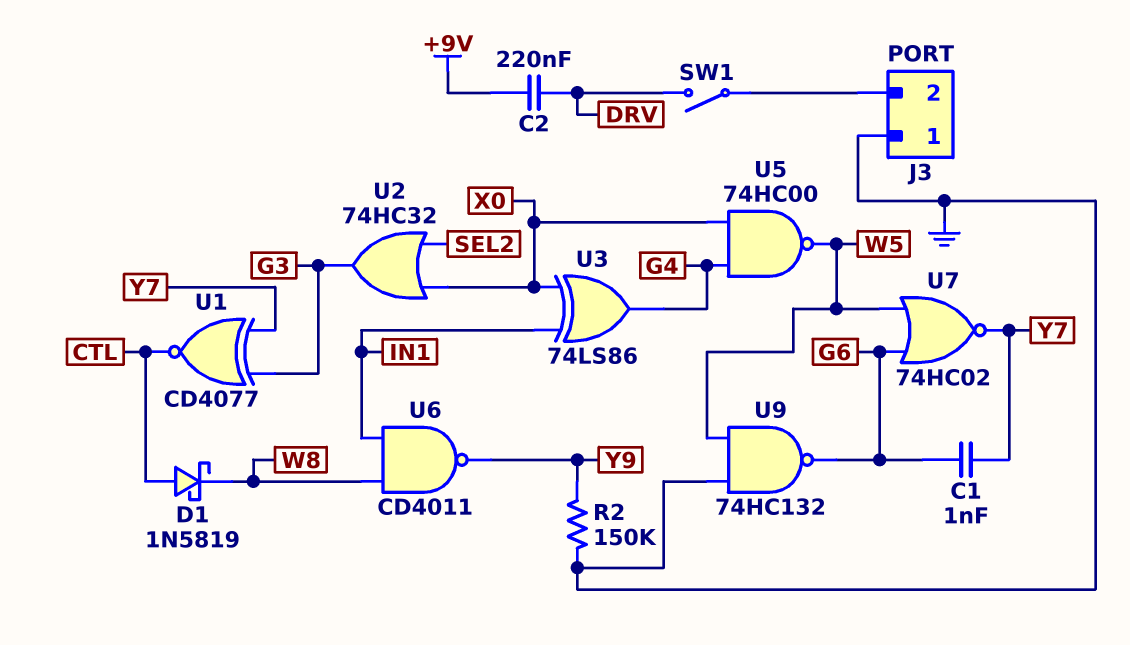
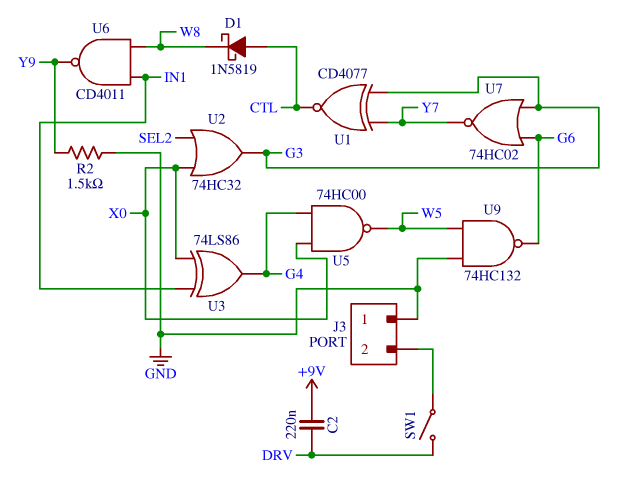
C1: 1nF (G6, Y7) -> none
R2: 150k (GND, Y9) -> 1.5k (GND, Y9)
U7: NOR 74HC02 (in G6, in W5, out Y7) -> NOR 74HC02 (in G3, in G6, out Y7)

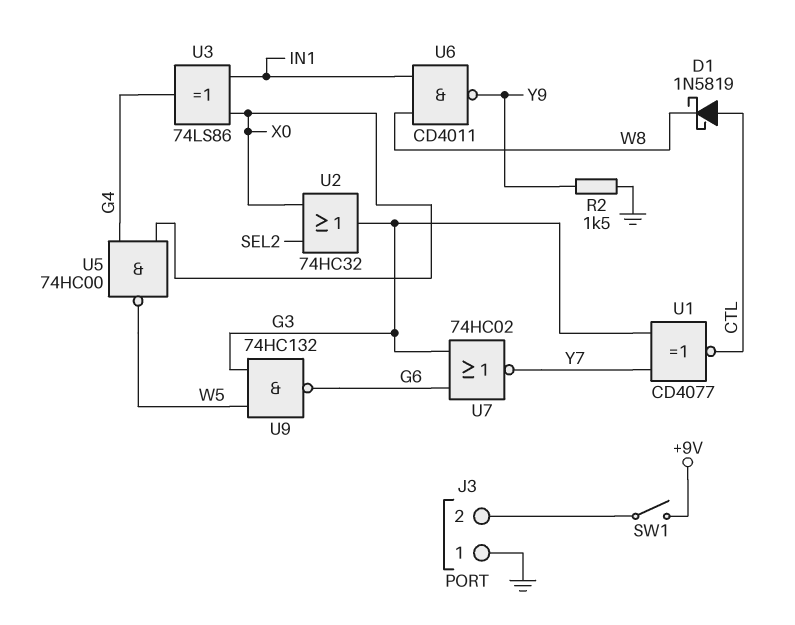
C2: 220nF (+9V, DRV) -> none
SW1: switch (DRV, J3/2) -> switch (+9V, J3/2)
U9: NAND 74HC132 (in GND, in W5, out G6) -> NAND 74HC132 (in G3, in W5, out G6)

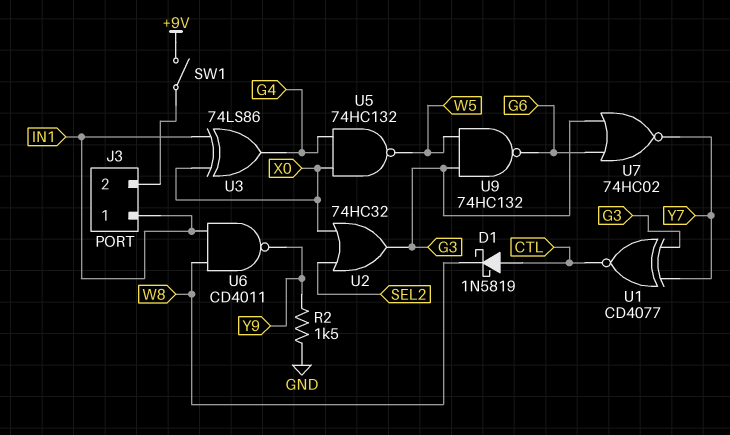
J3 pin 1: GND -> IN1
U5: NAND 74HC00 (in G4, in X0, out W5) -> NAND 74HC132 (in G4, in X0, out W5)

